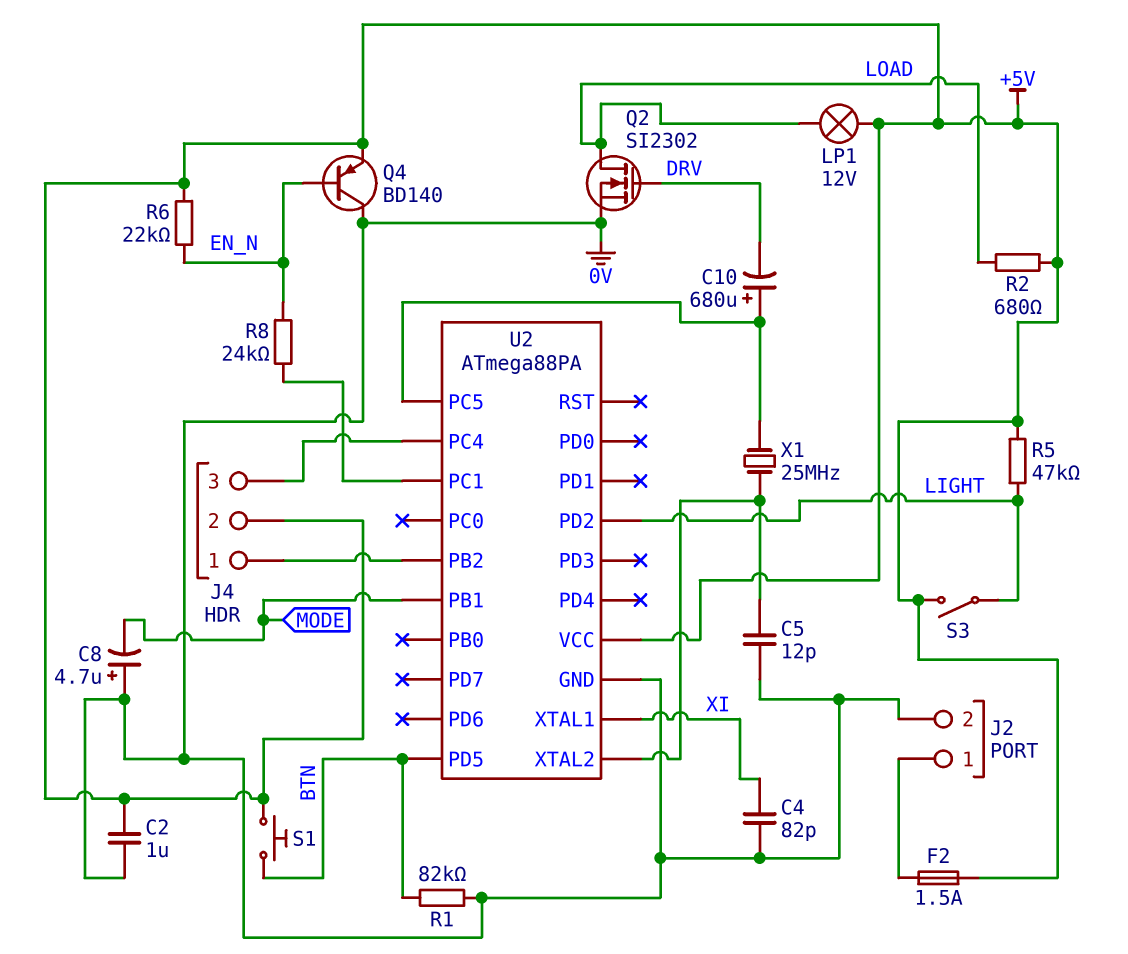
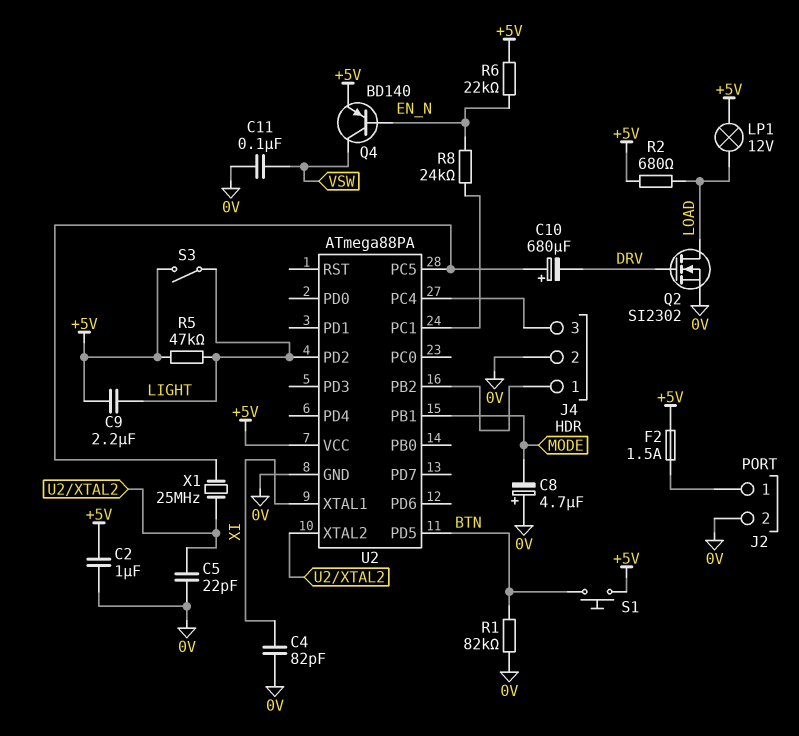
C5: 12pF (0V, U2/XTAL2) -> 22pF (0V, U2/XTAL2)
C9: none -> 2.2uF (+5V, LIGHT)
C11: none -> 100nF (0V, VSW)
J4 pin 2: +5V -> 0V
Q4: PNP BD140 (B EN_N, C 0V, E +5V) -> PNP BD140 (B EN_N, C VSW, E +5V)

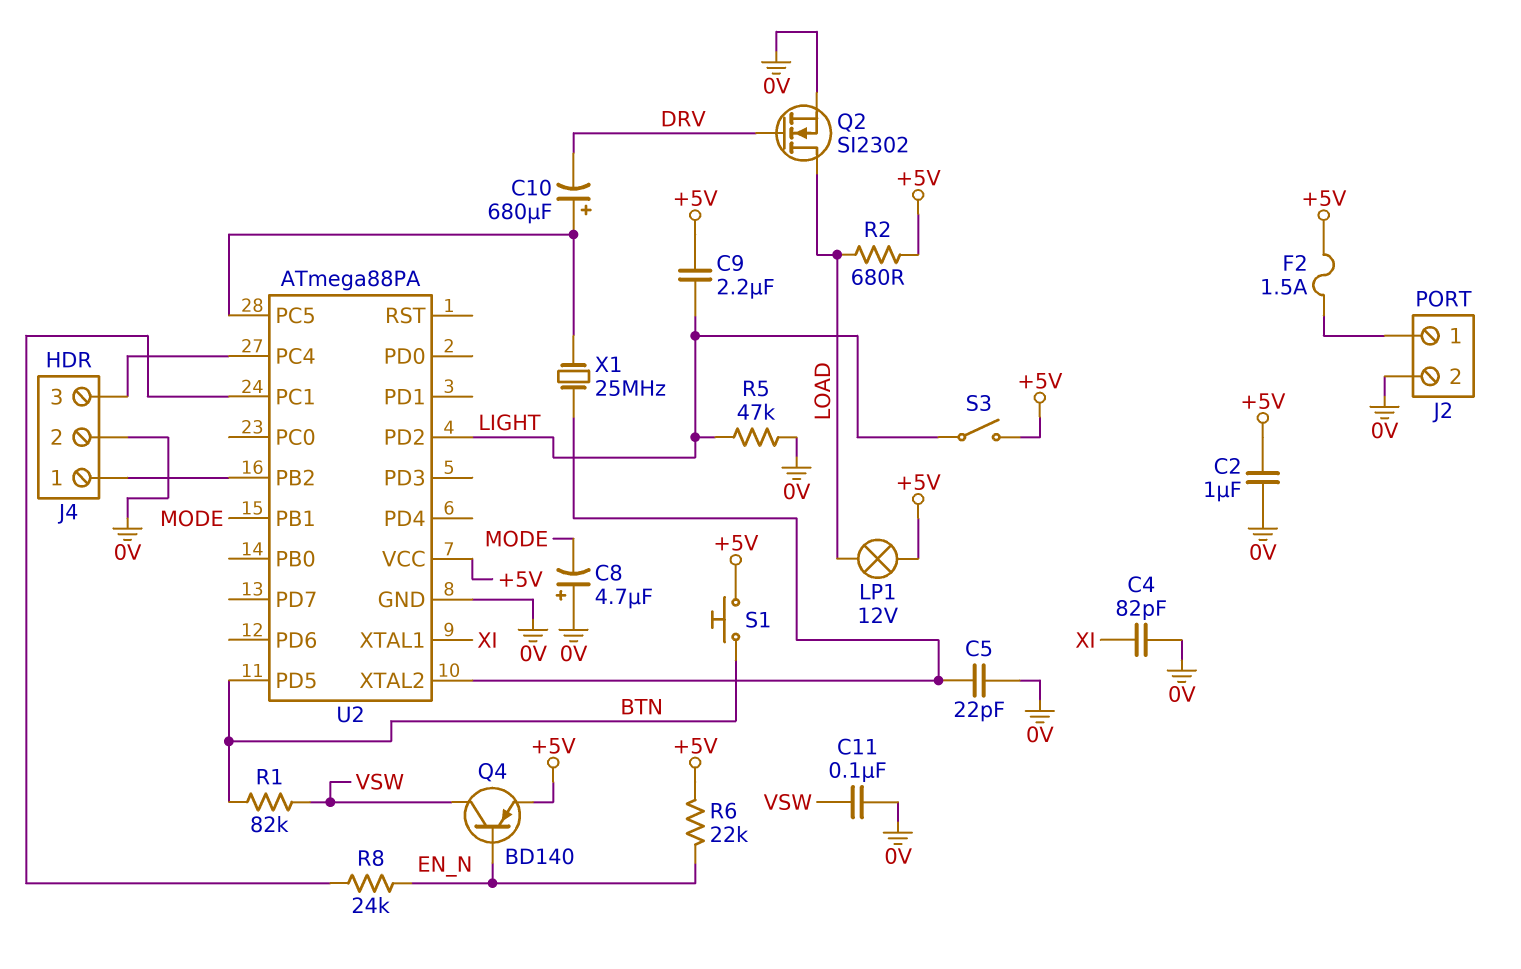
R1: 82k (0V, BTN) -> 82k (BTN, VSW)
R5: 47k (+5V, LIGHT) -> 47k (0V, LIGHT)

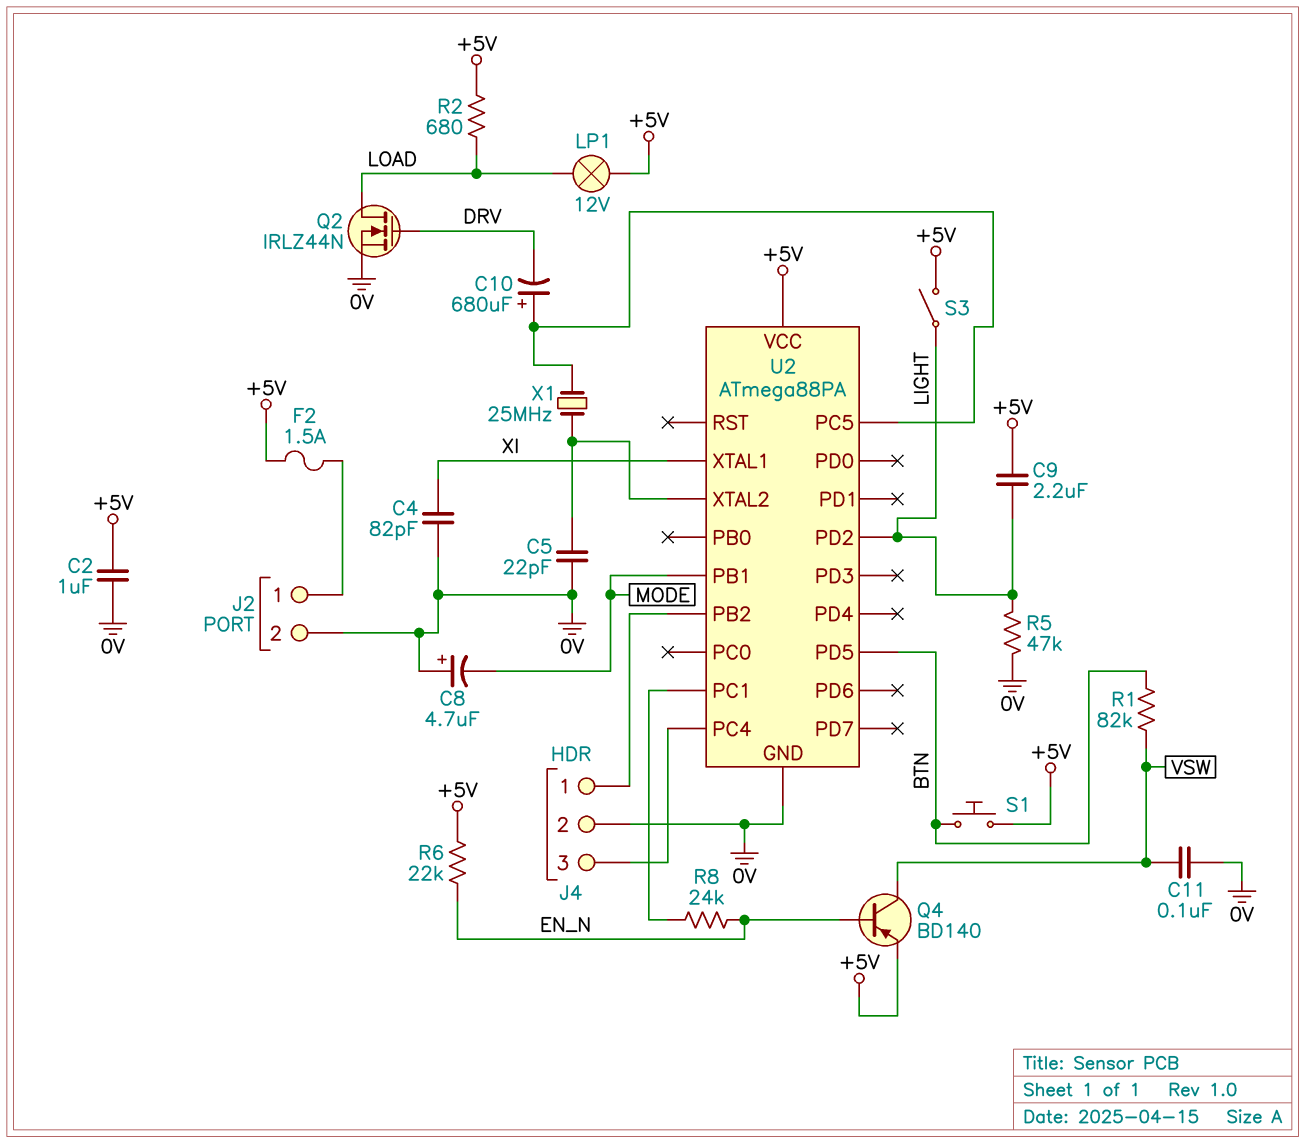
Q2: NMOS SI2302 (G DRV, D LOAD, S 0V) -> NMOS IRLZ44N (G DRV, D LOAD, S 0V)

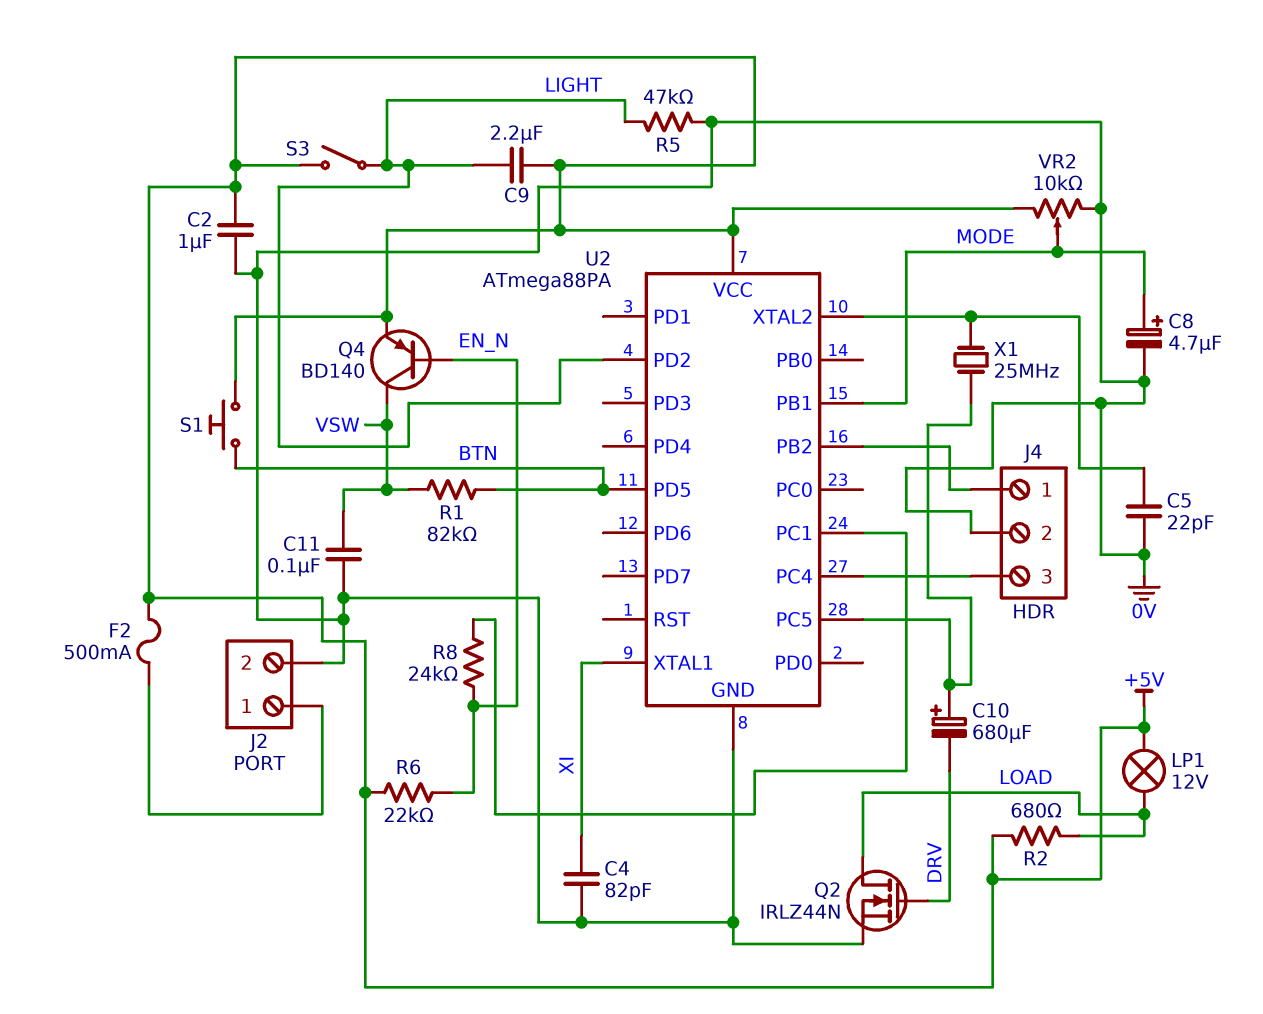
C8: 4.7uF (plus 0V, minus MODE) -> 4.7uF (plus MODE, minus 0V)
F2: 1.5A (+5V, J2/1) -> 500mA (+5V, J2/1)
VR2: none -> 10k (+5V, 0V, wiper MODE)

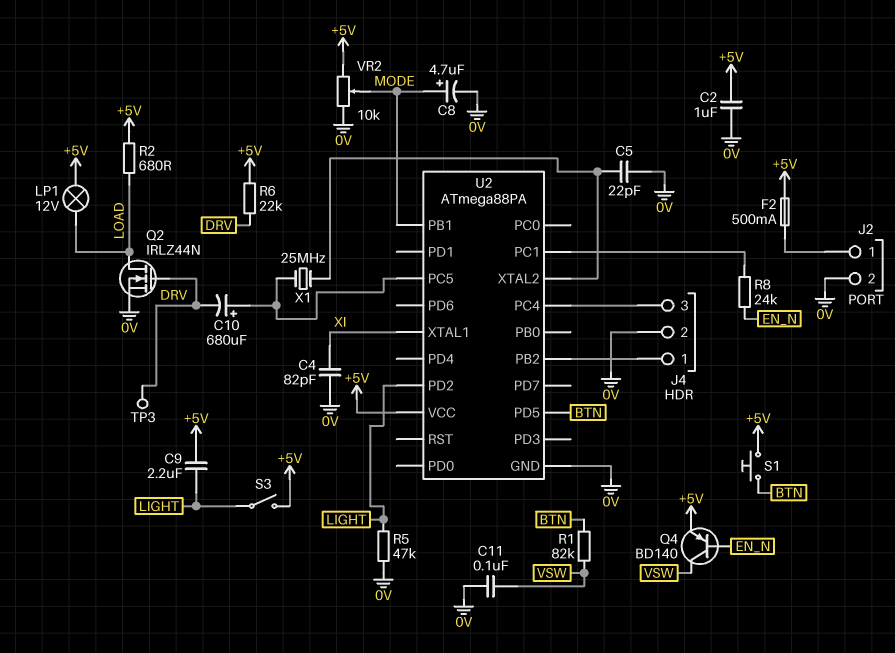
R6: 22k (+5V, EN_N) -> 22k (+5V, DRV)
TP3: none -> test point (DRV)

